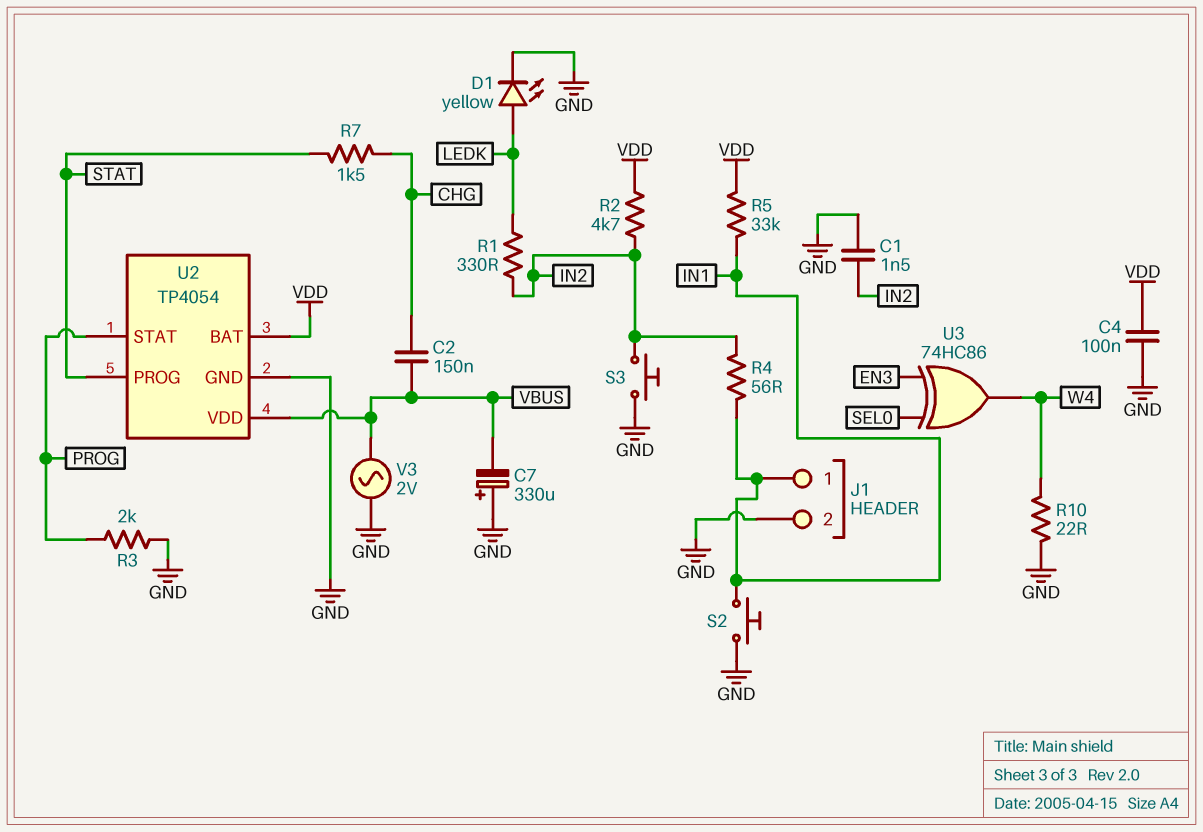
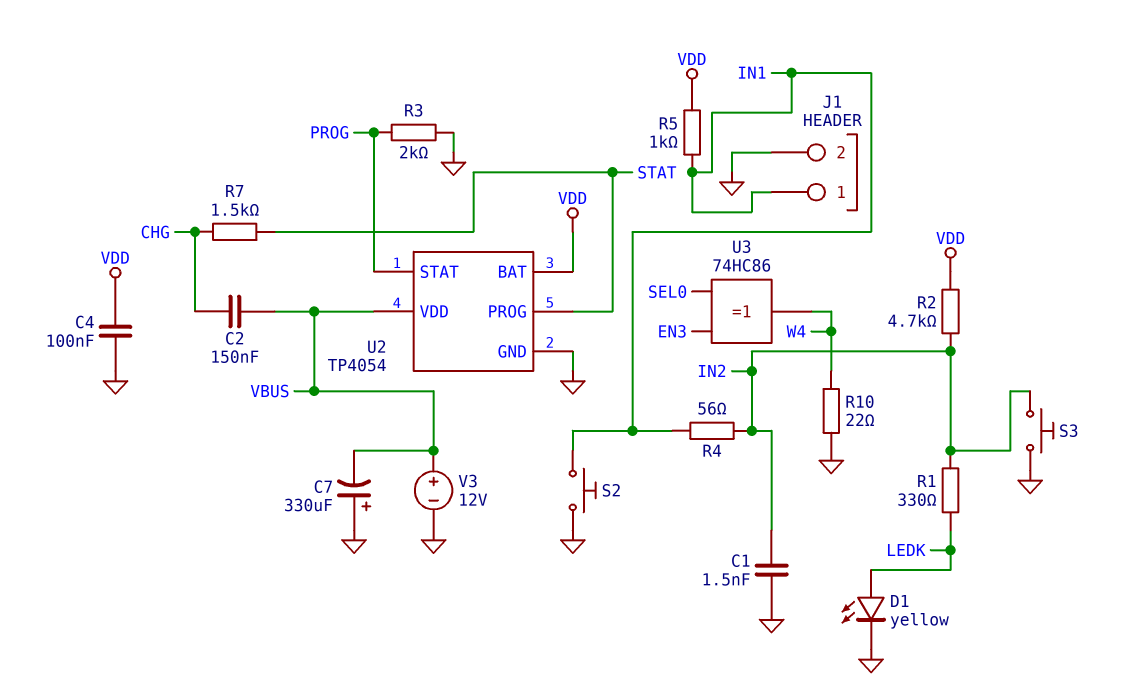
R5: 33k (IN1, VDD) -> 1k (IN1, VDD)
V3: AC 2V (GND, VBUS) -> 12V (plus VBUS, minus GND)

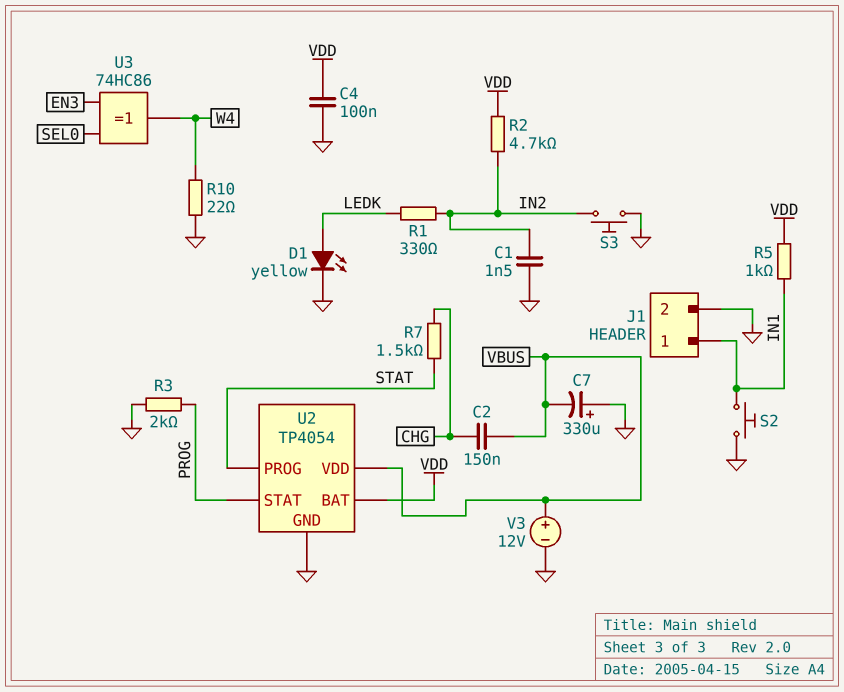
R4: 56 (IN1, IN2) -> none

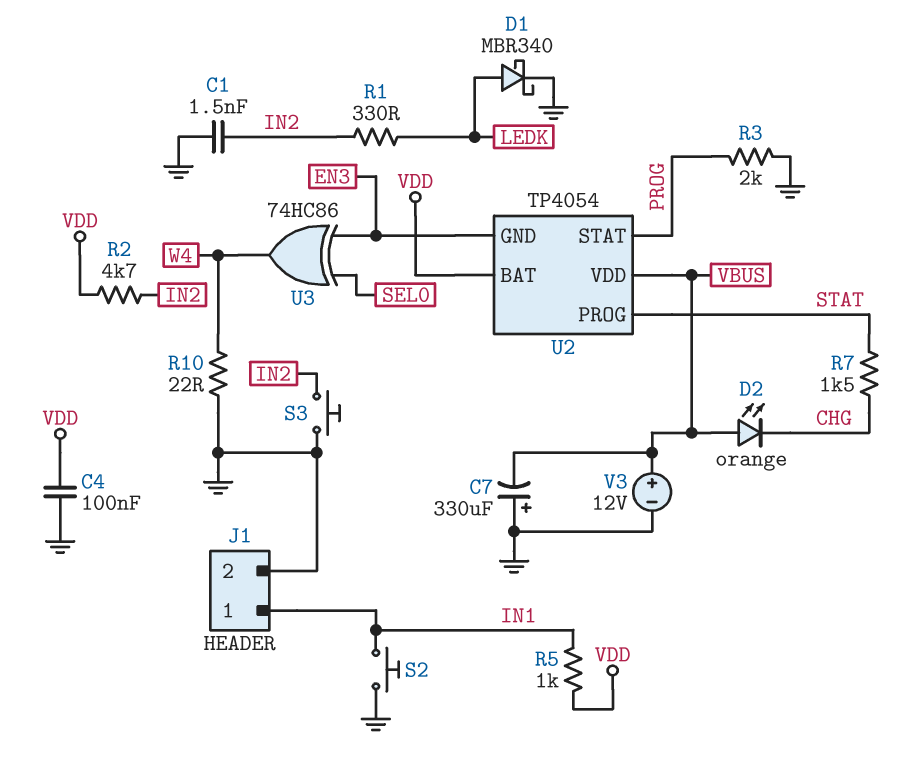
C2: 150nF (CHG, VBUS) -> none
D1: LED yellow (A LEDK, K GND) -> schottky MBR340 (A LEDK, K GND)
D2: none -> LED orange (A VBUS, K CHG)
U2 pin GND: GND -> EN3

